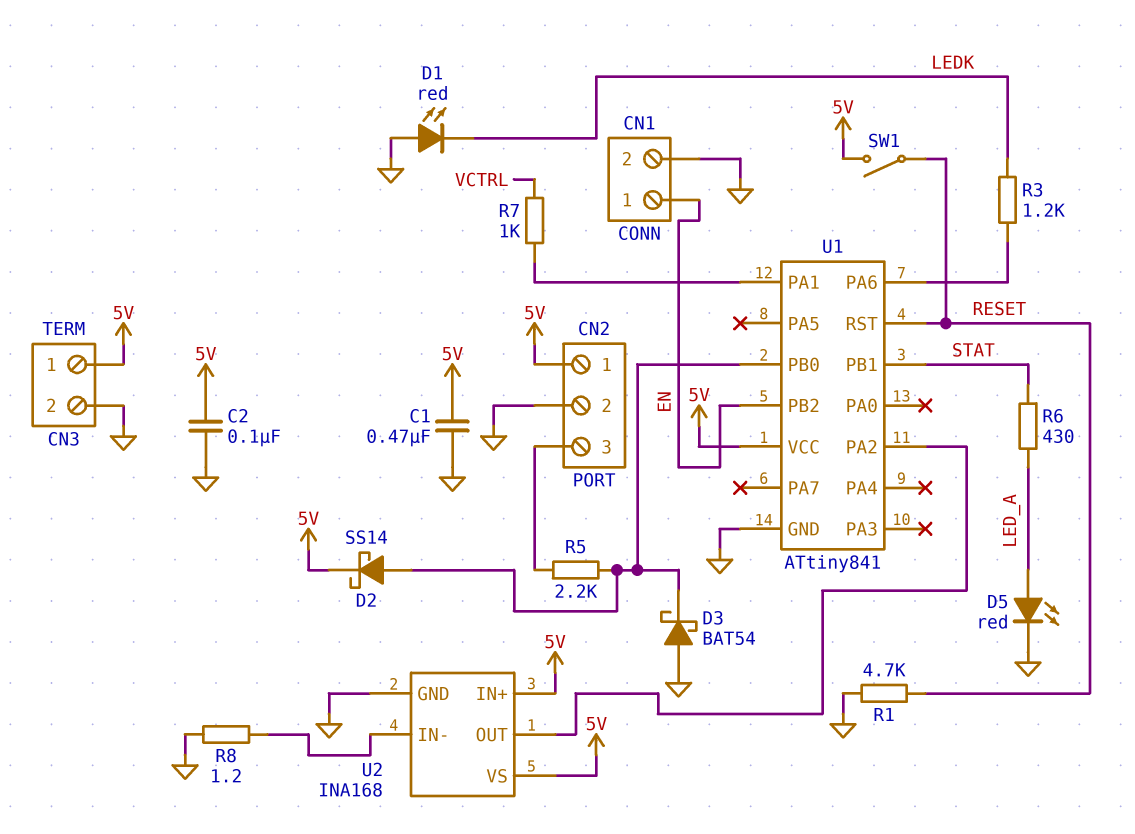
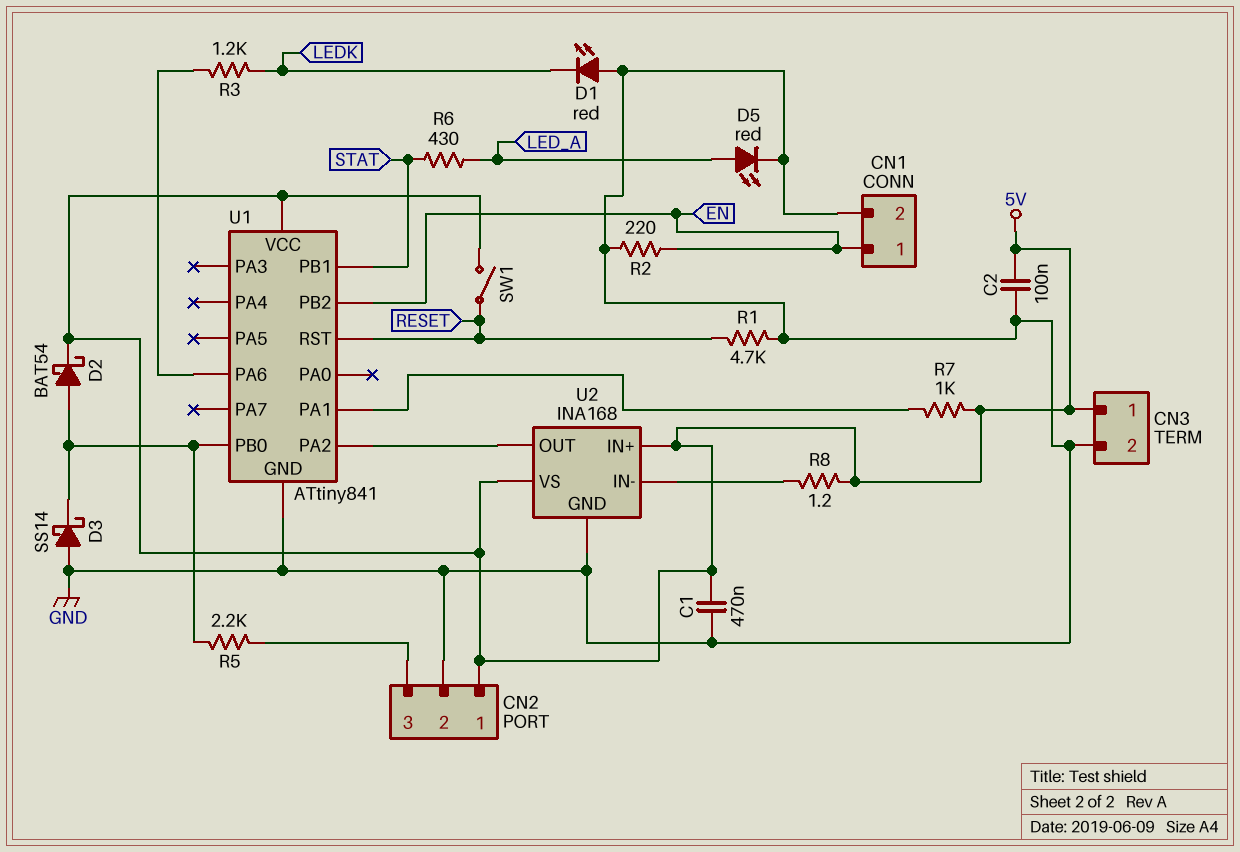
D2: schottky SS14 (A U1/PB0, K 5V) -> schottky BAT54 (A U1/PB0, K 5V)
D3: schottky BAT54 (A GND, K U1/PB0) -> schottky SS14 (A GND, K U1/PB0)
R2: none -> 220 (EN, GND)
R7: 1k (U1/PA1, VCTRL) -> 1k (5V, U1/PA1)
R8: 1.2 (GND, U2/IN-) -> 1.2 (5V, U2/IN-)

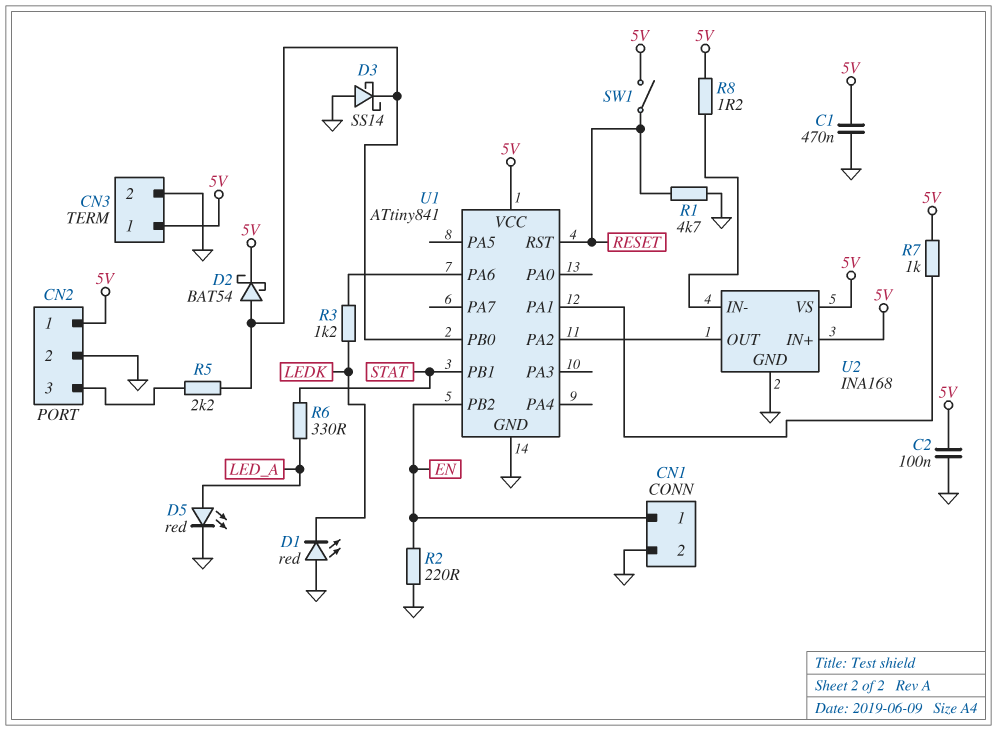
R6: 430 (LED_A, STAT) -> 330 (LED_A, STAT)

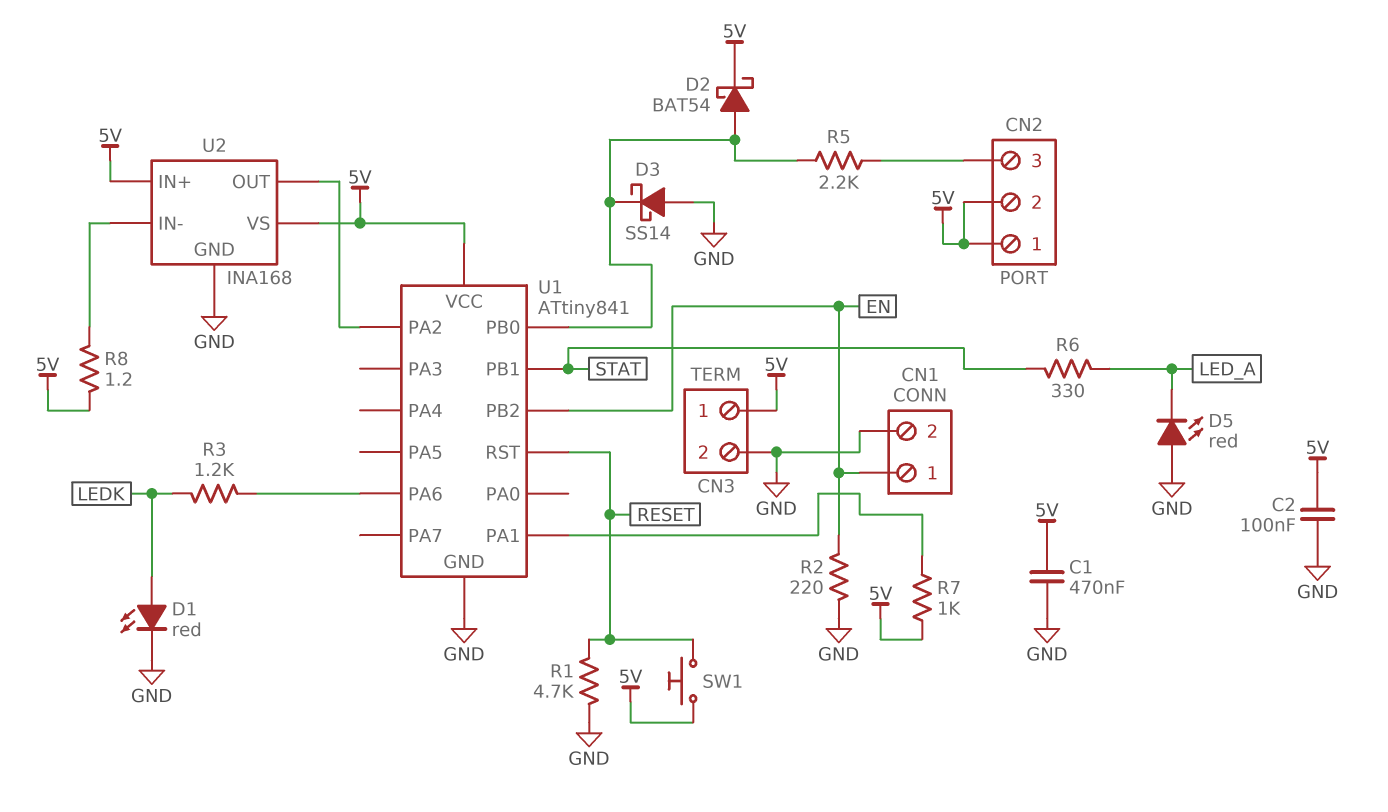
CN2 pin 2: GND -> 5V
D1: LED red (A GND, K LEDK) -> LED red (A LEDK, K GND)
D5: LED red (A LED_A, K GND) -> LED red (A GND, K LED_A)
SW1: switch (5V, RESET) -> button (5V, RESET)

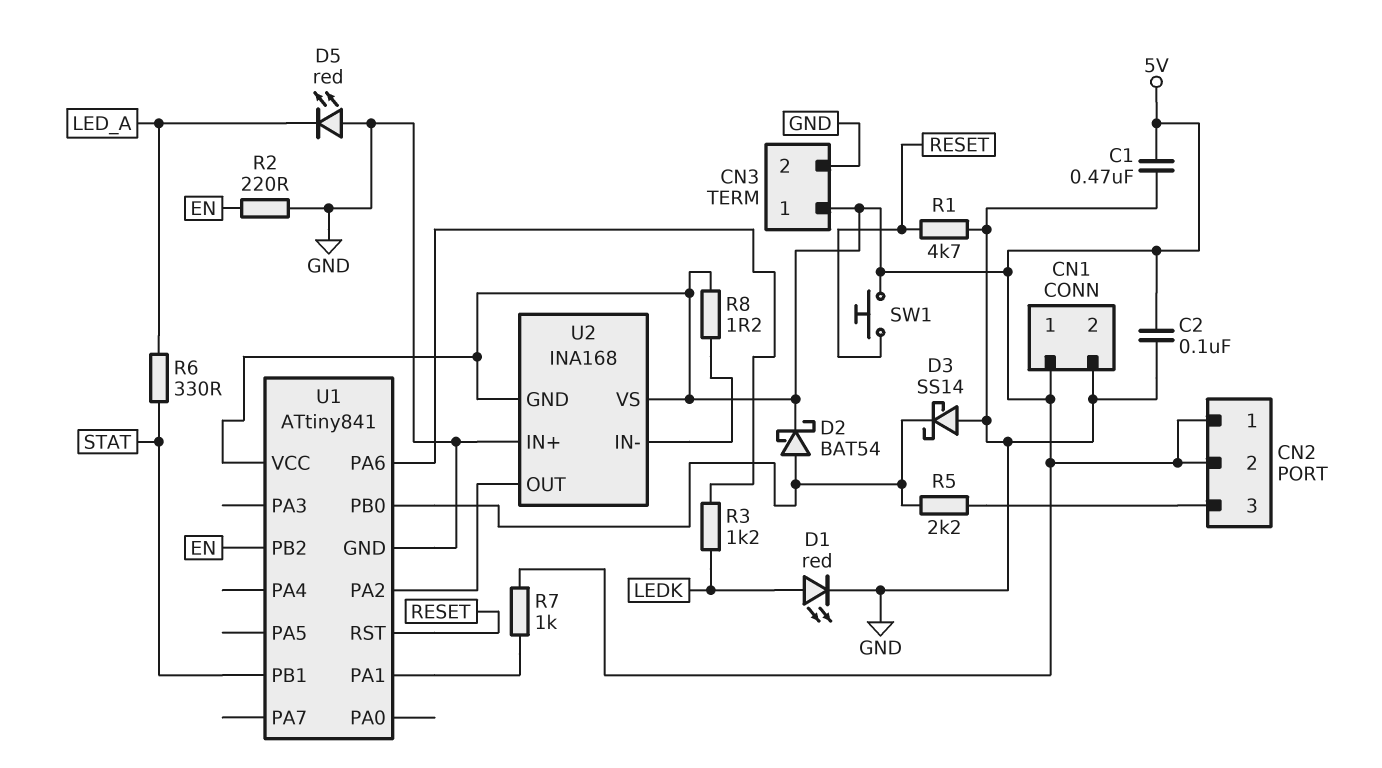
CN1 pin 1: EN -> 5V
U2 pin GND: GND -> 5V
U2 pin IN+: 5V -> GND

